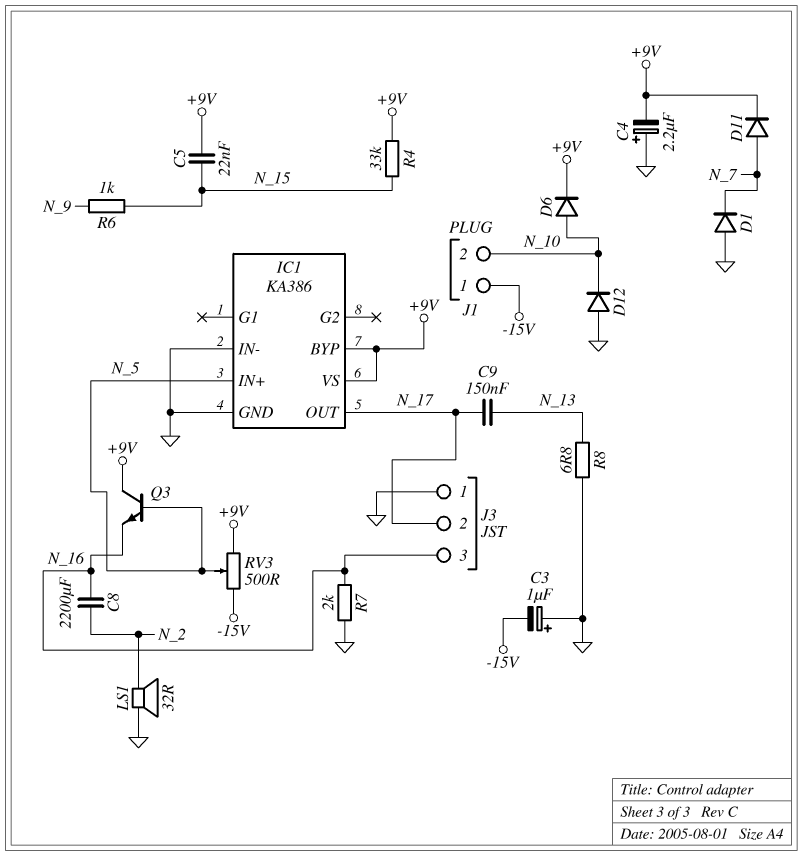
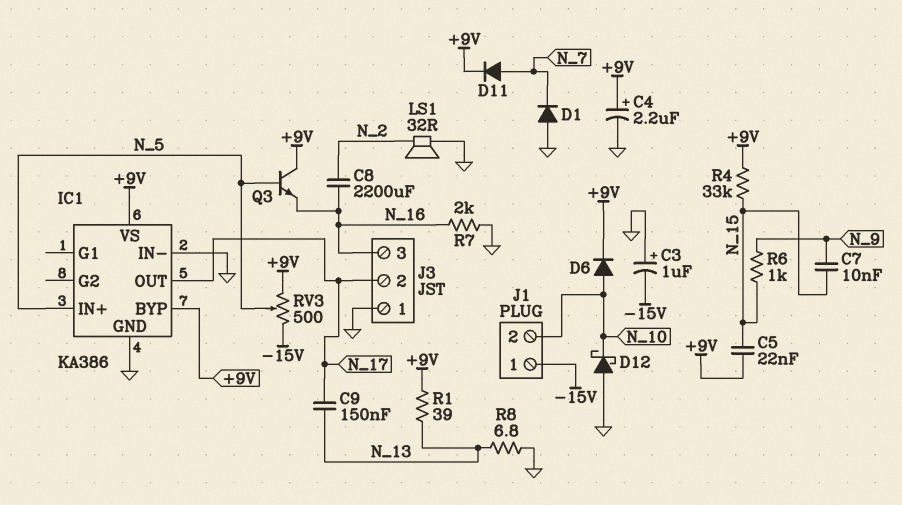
C4: 2.2uF (plus GND, minus +9V) -> 2.2uF (plus +9V, minus GND)
C7: none -> 10nF (N_9, N_15)
D12: diode (A GND, K N_10) -> schottky (A GND, K N_10)
R1: none -> 39 (+9V, N_13)

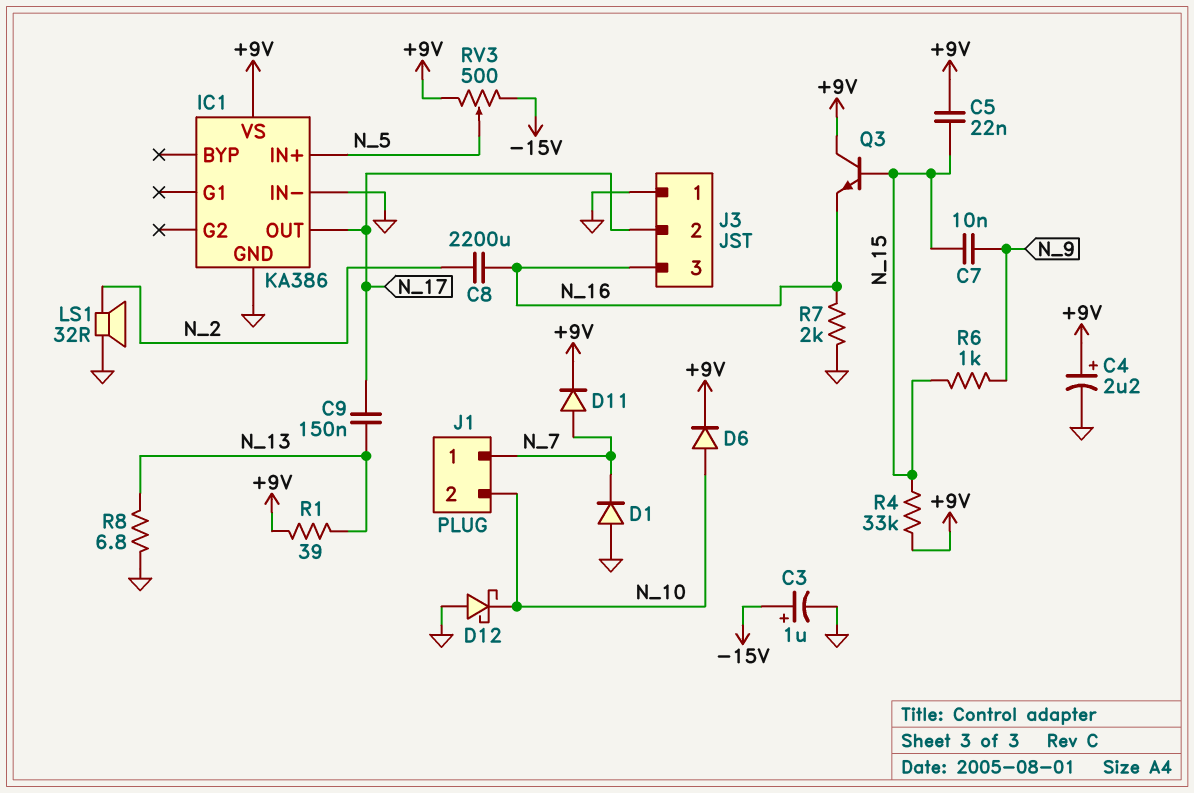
C3: 1uF (plus GND, minus -15V) -> 1uF (plus -15V, minus GND)
IC1 pin BYP: +9V -> none
J1 pin 1: -15V -> N_7
Q3: NPN (B N_5, C +9V, E N_16) -> NPN (B N_15, C +9V, E N_16)

